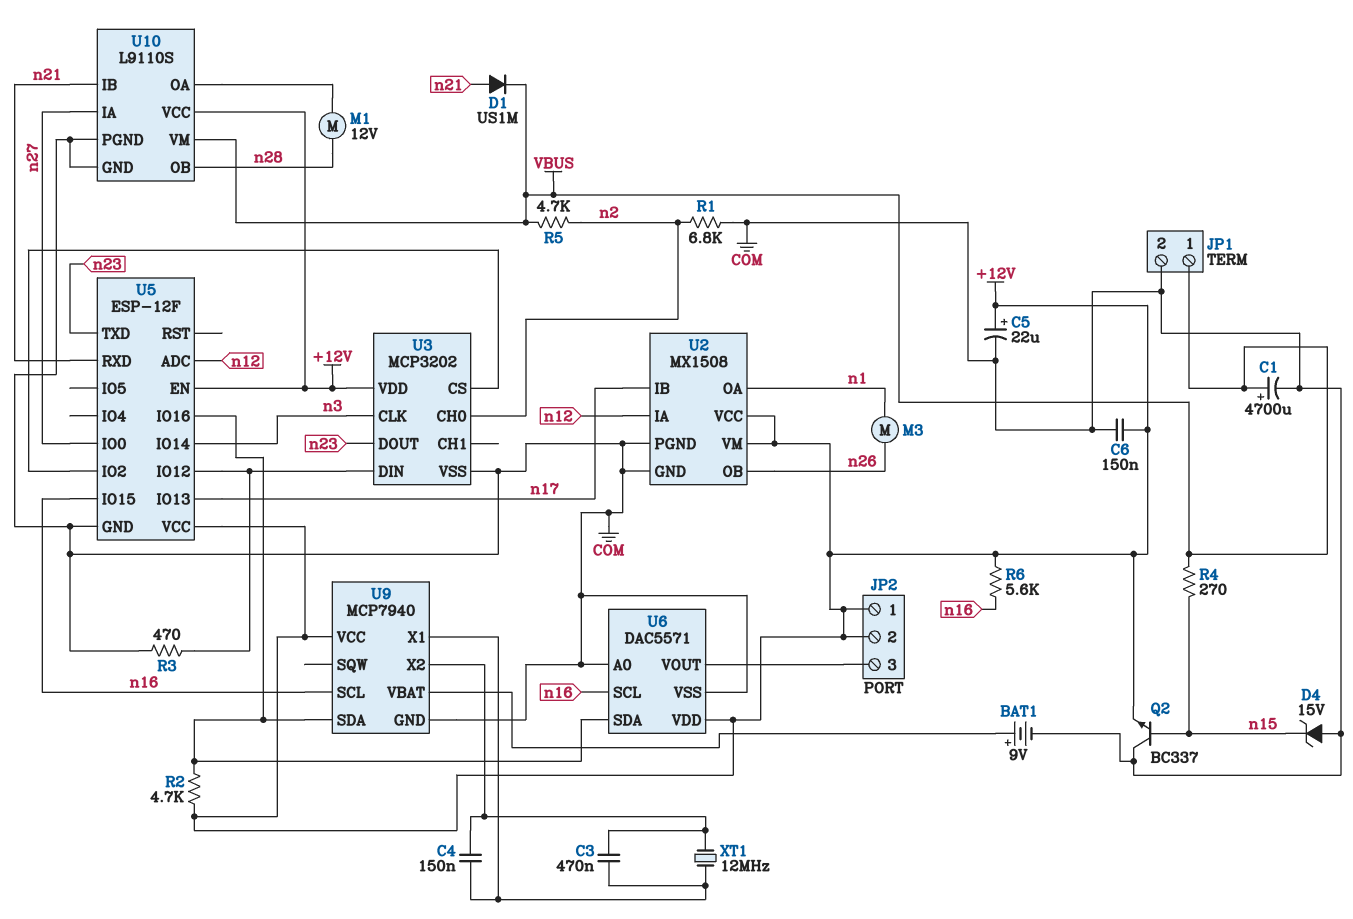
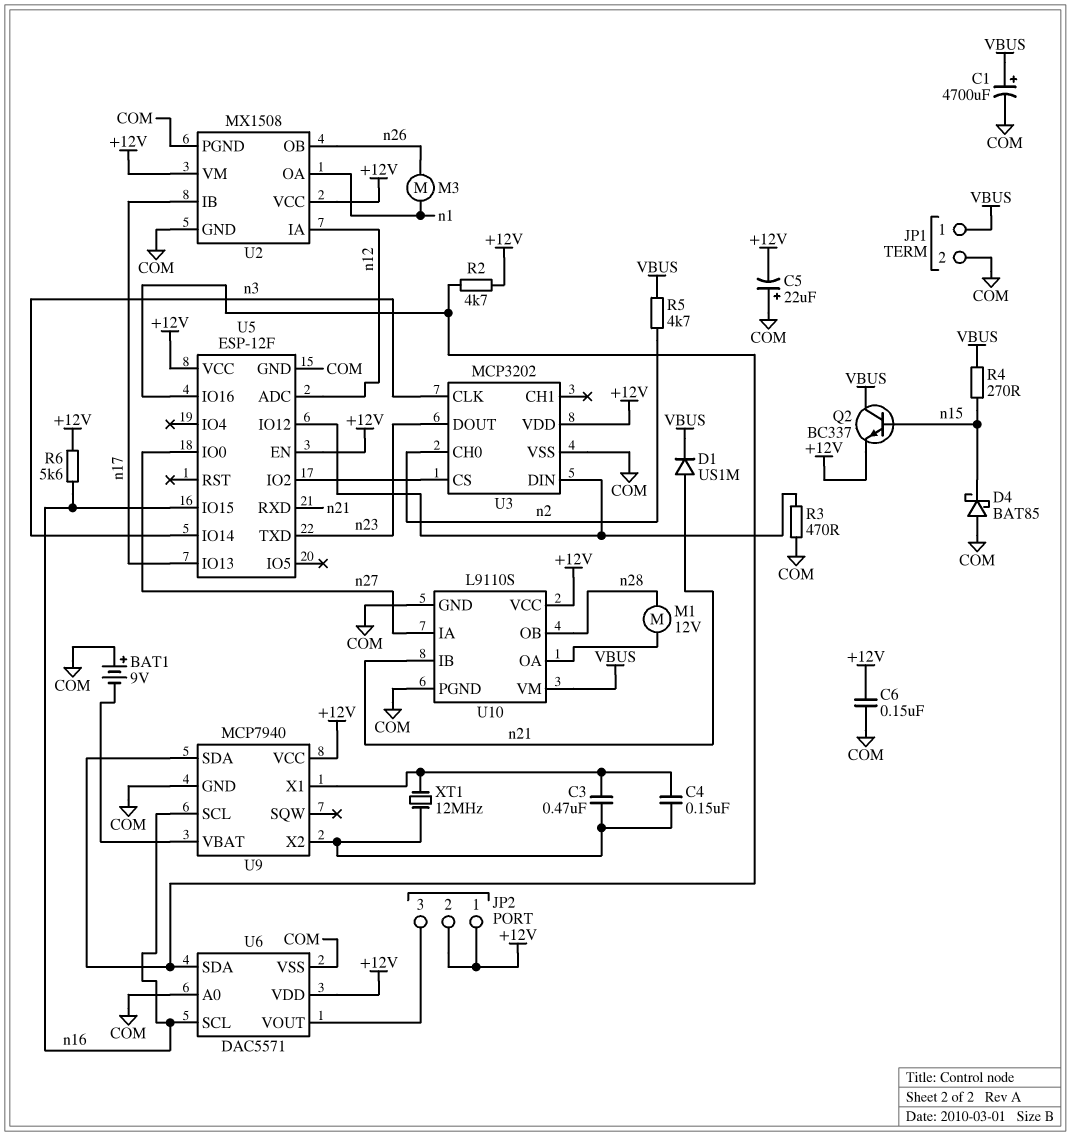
BAT1: 9V (plus U9/VBAT, minus COM) -> 9V (plus COM, minus U9/VBAT)
C5: 22uF (plus +12V, minus COM) -> 22uF (plus COM, minus +12V)
D4: zener 15V (A COM, K n15) -> schottky BAT85 (A COM, K n15)
Q2: NPN BC337 (B n15, C COM, E +12V) -> NPN BC337 (B n15, C VBUS, E +12V)
R1: 6.8k (COM, n2) -> none

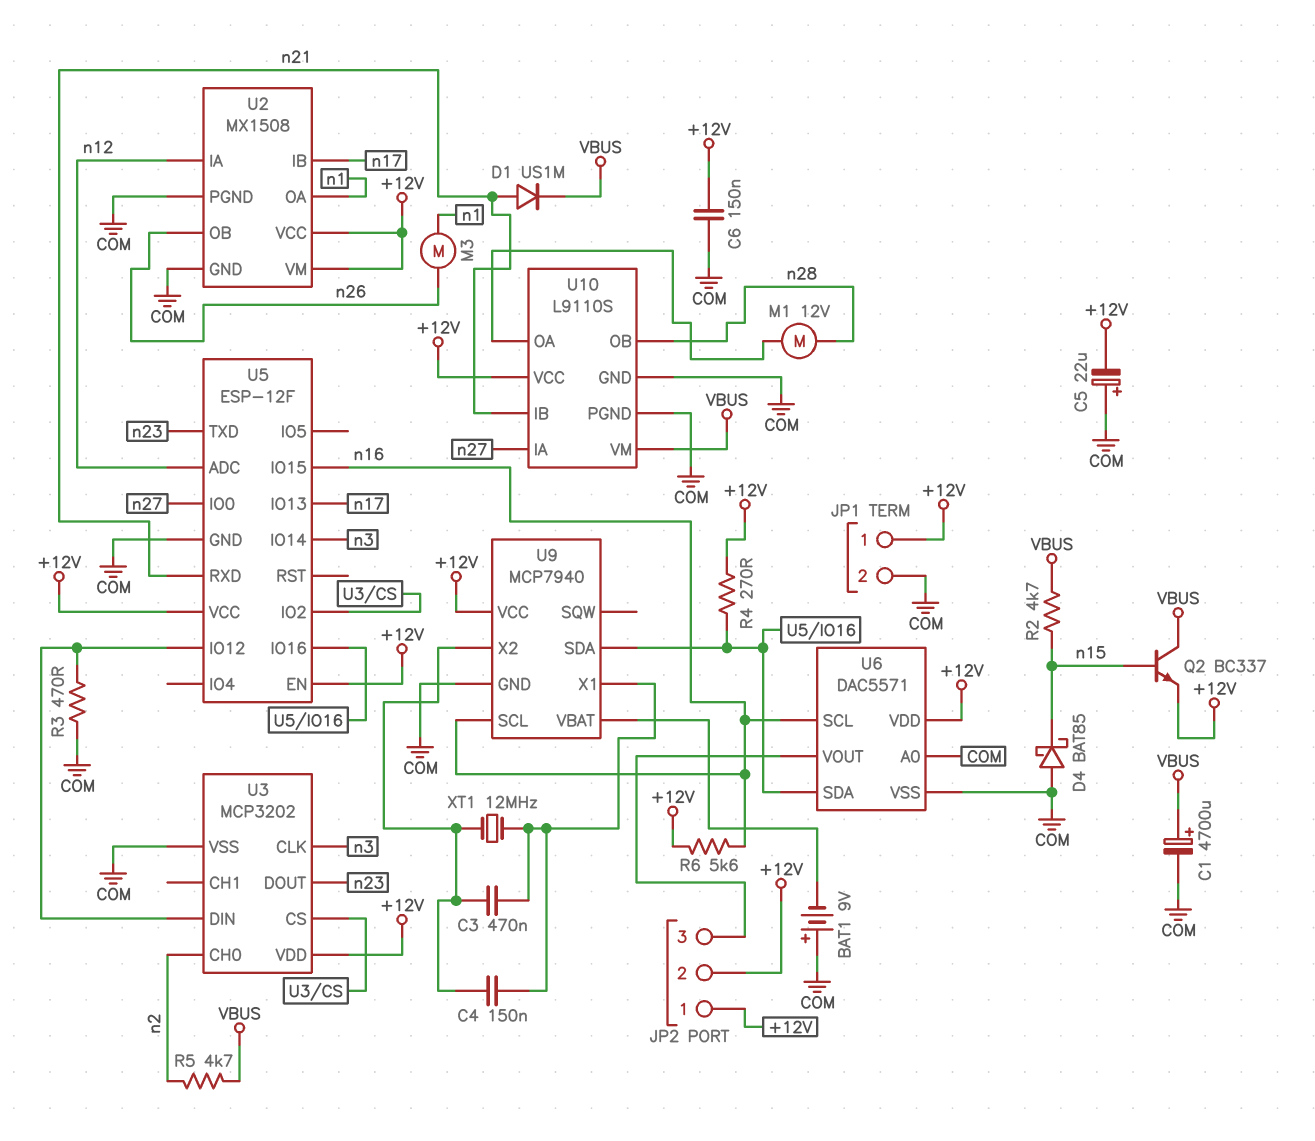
JP1 pin 1: VBUS -> +12V
R2: 4.7k (+12V, U5/IO16) -> 4.7k (VBUS, n15)
R4: 270 (VBUS, n15) -> 270 (+12V, U5/IO16)

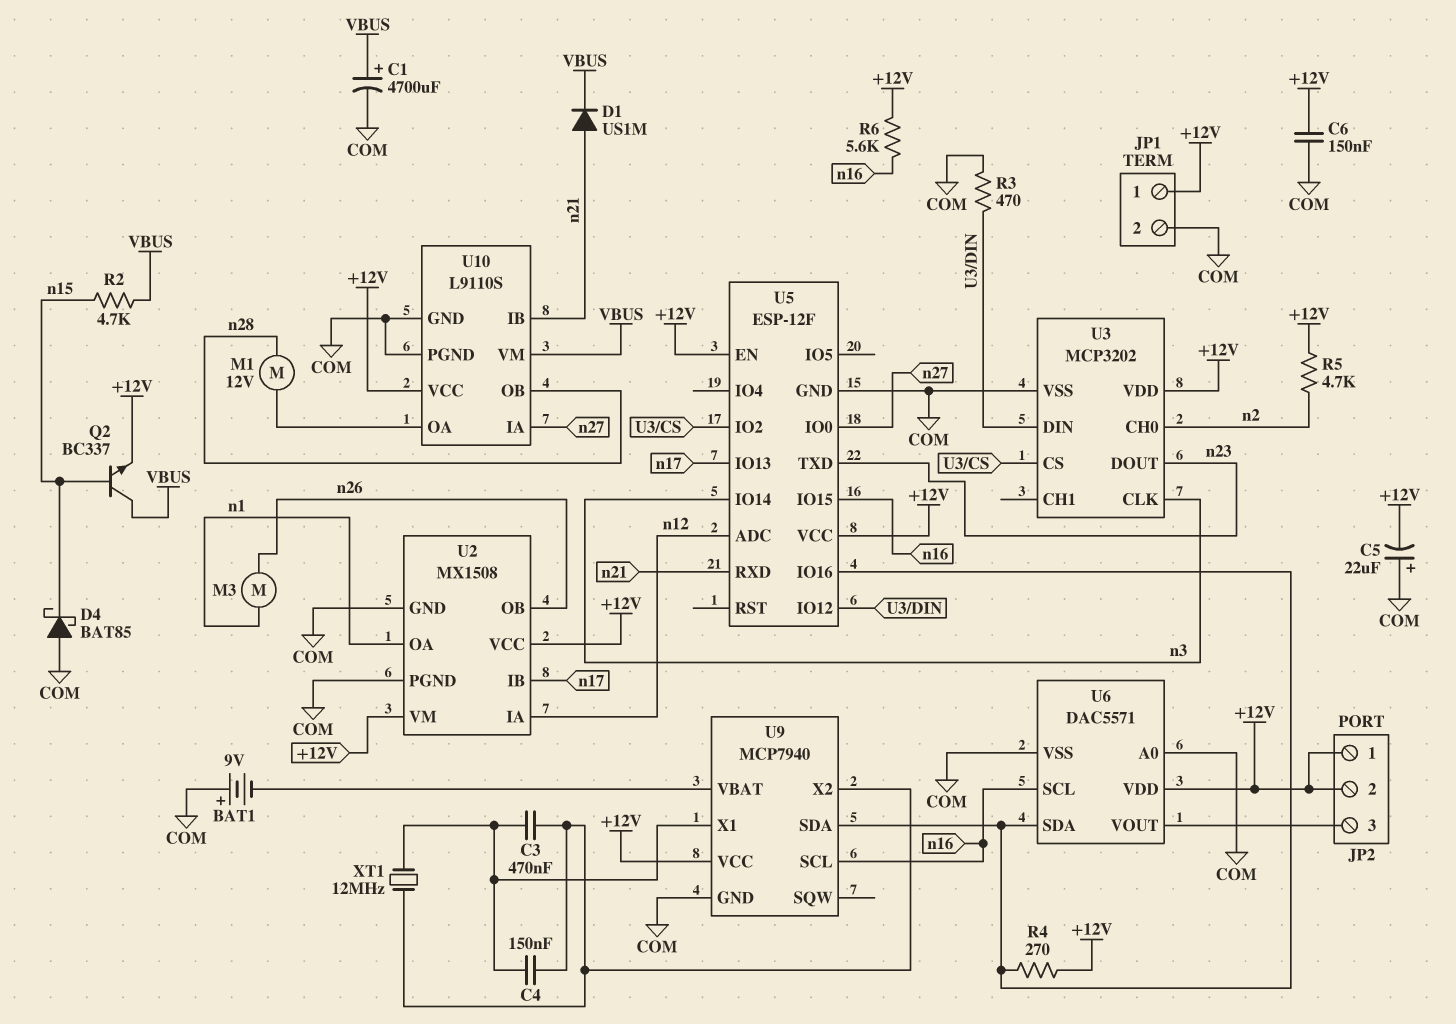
R5: 4.7k (VBUS, n2) -> 4.7k (+12V, n2)

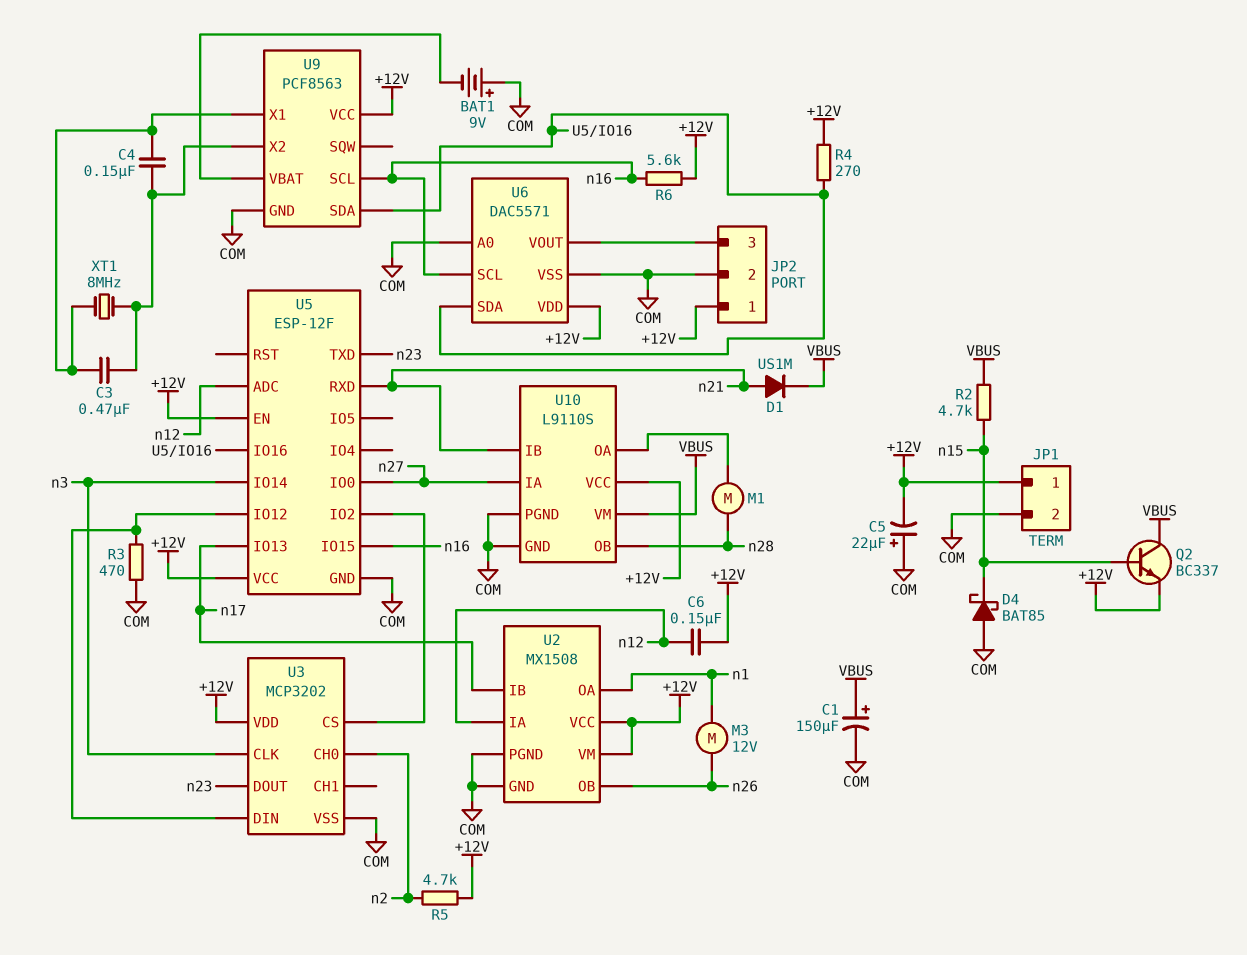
C1: 4700uF (plus VBUS, minus COM) -> 150uF (plus VBUS, minus COM)
C6: 150nF (+12V, COM) -> 150nF (+12V, n12)
JP2 pin 2: +12V -> COM
M1: motor 12V (U10/OA, n28) -> motor (U10/OA, n28)
M3: motor (n1, n26) -> motor 12V (n1, n26)
U9: MCP7940 -> PCF8563
XT1: 12MHz (U9/X1, U9/X2) -> 8MHz (U9/X1, U9/X2)

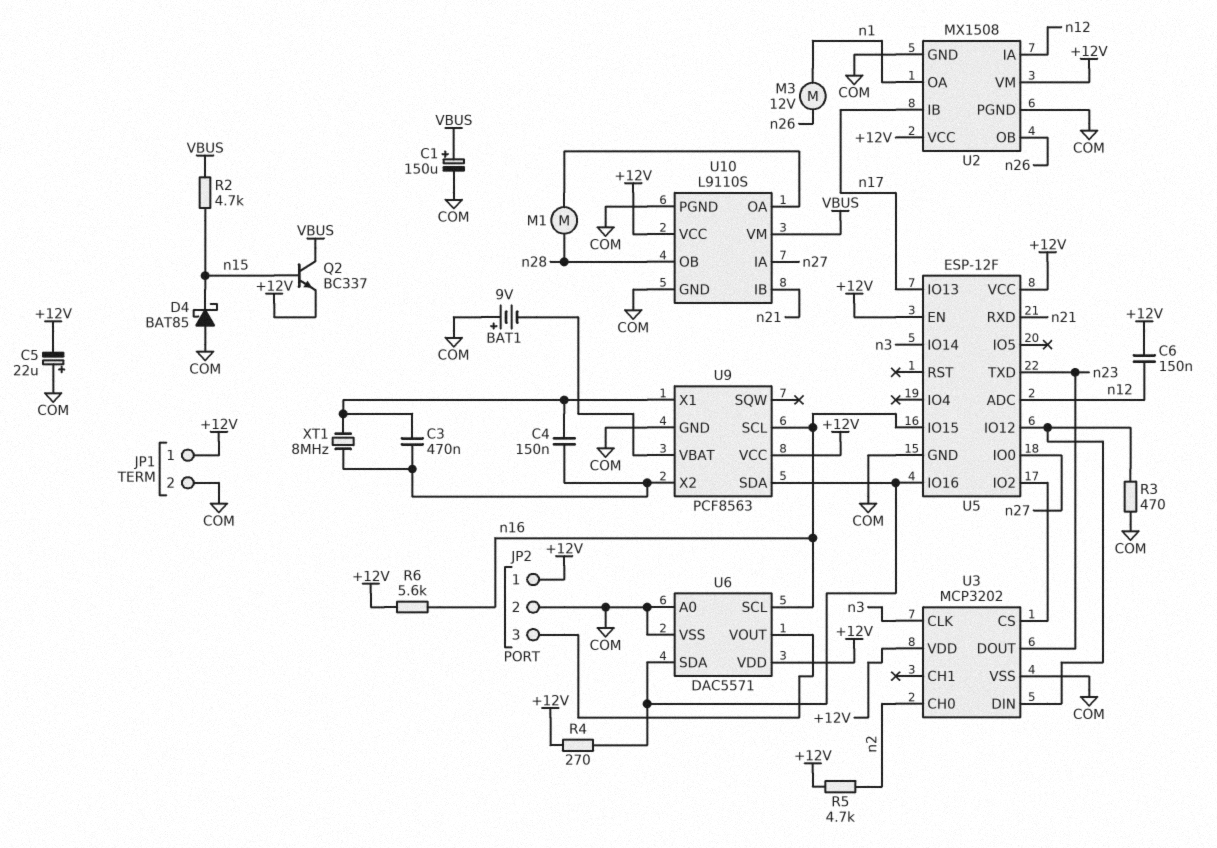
D1: diode US1M (A n21, K VBUS) -> none

